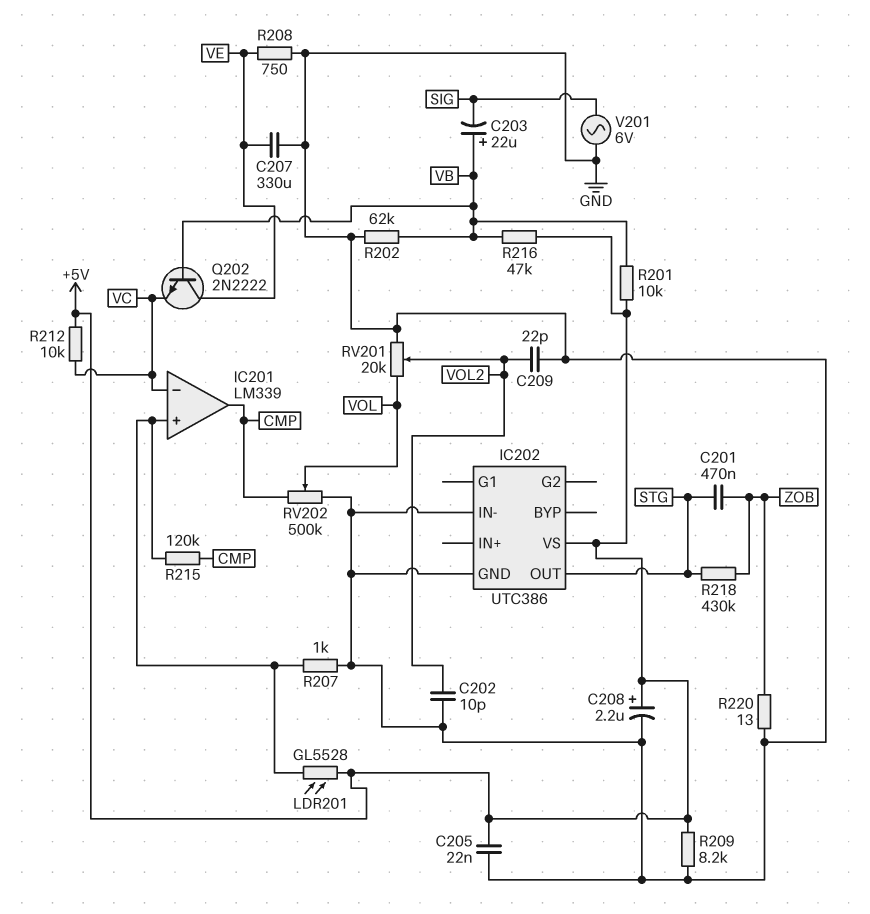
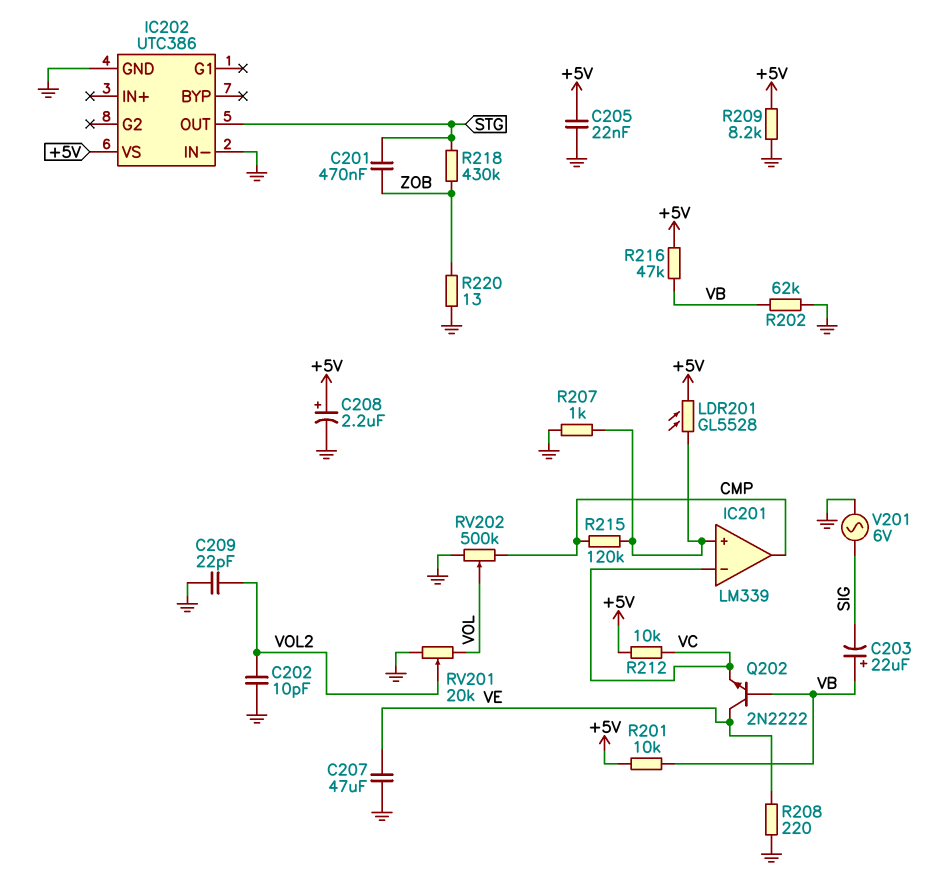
C207: 330uF (GND, VE) -> 47uF (GND, VE)
R208: 750 (GND, VE) -> 220 (GND, VE)

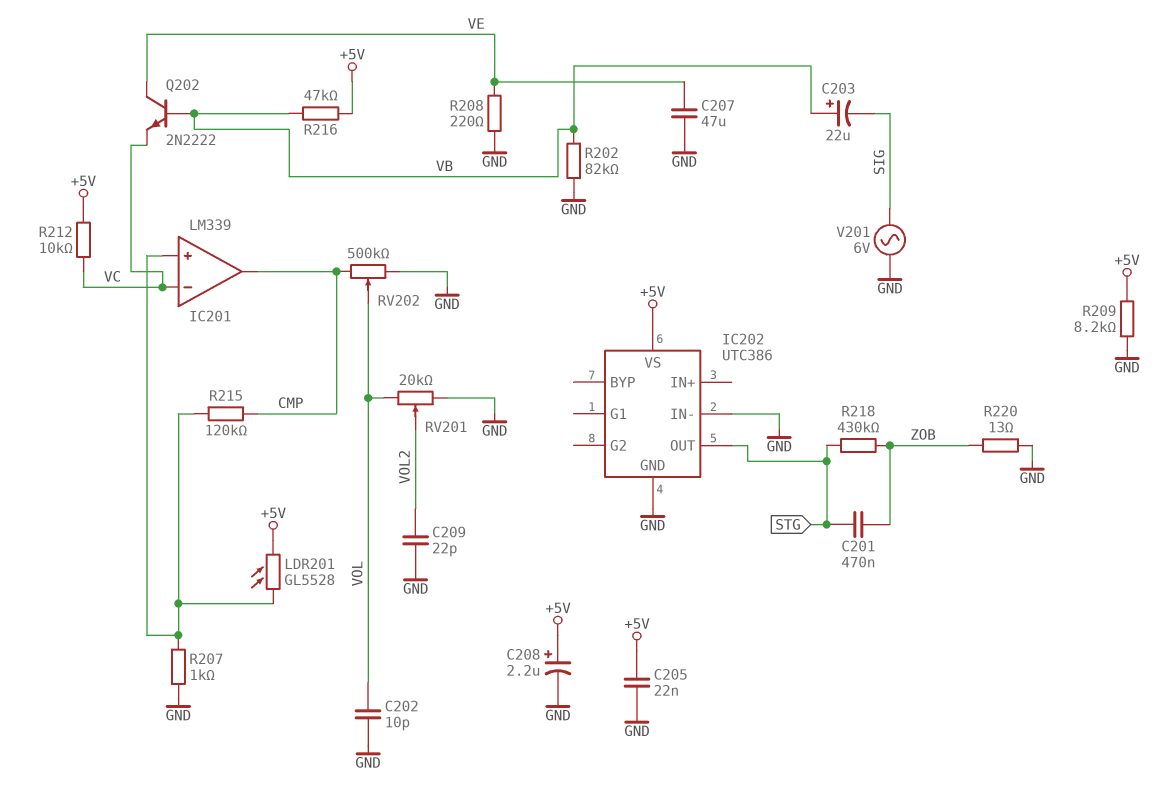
C202: 10pF (GND, VOL2) -> 10pF (GND, VOL)
R201: 10k (+5V, VB) -> none
R202: 62k (GND, VB) -> 82k (GND, VB)

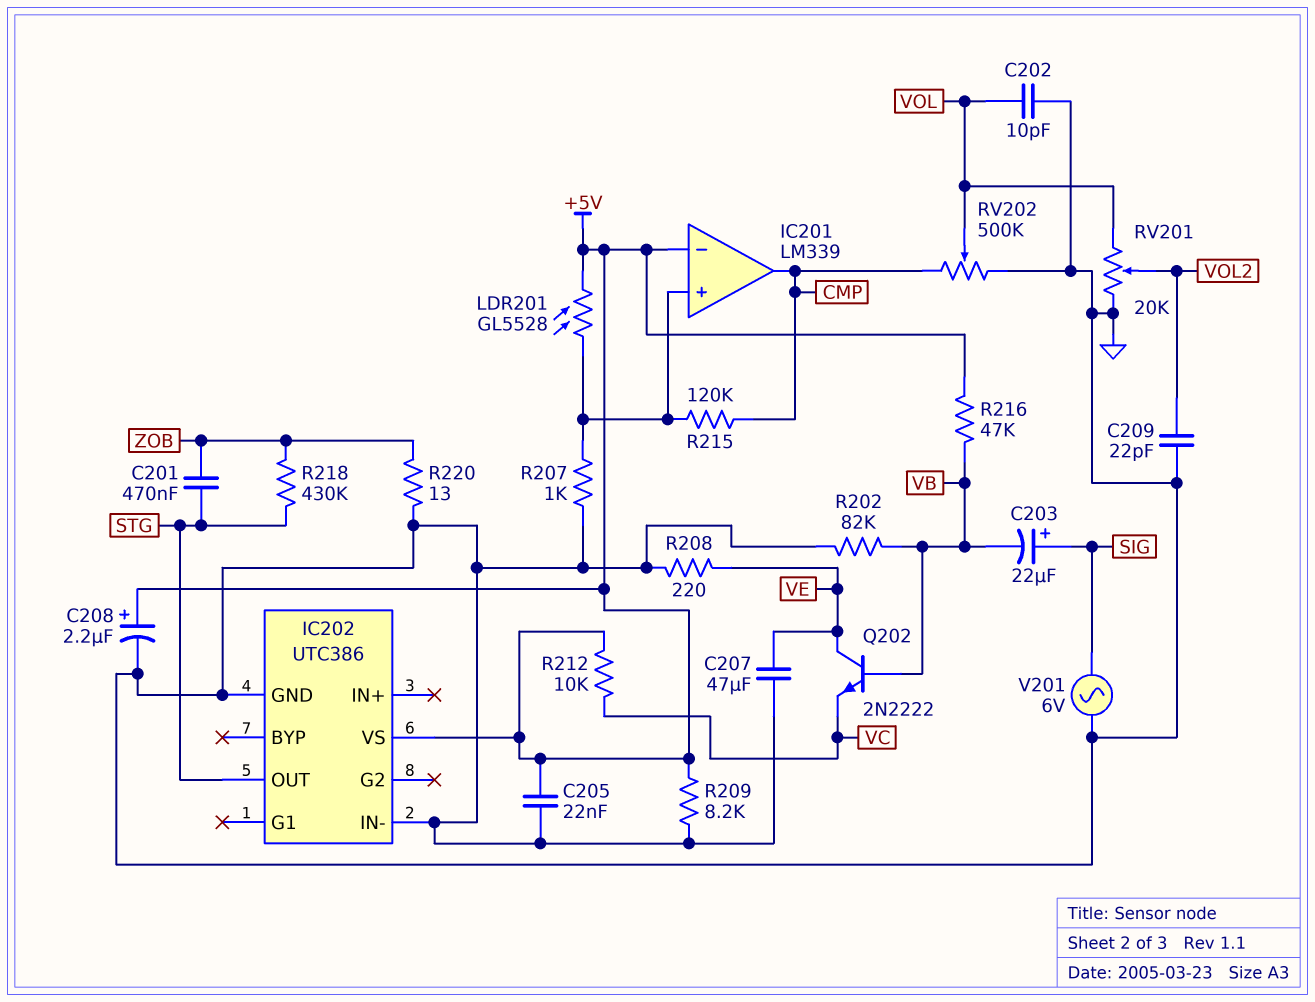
C203: 22uF (plus VB, minus SIG) -> 22uF (plus SIG, minus VB)
IC201 pin in-: VC -> +5V

